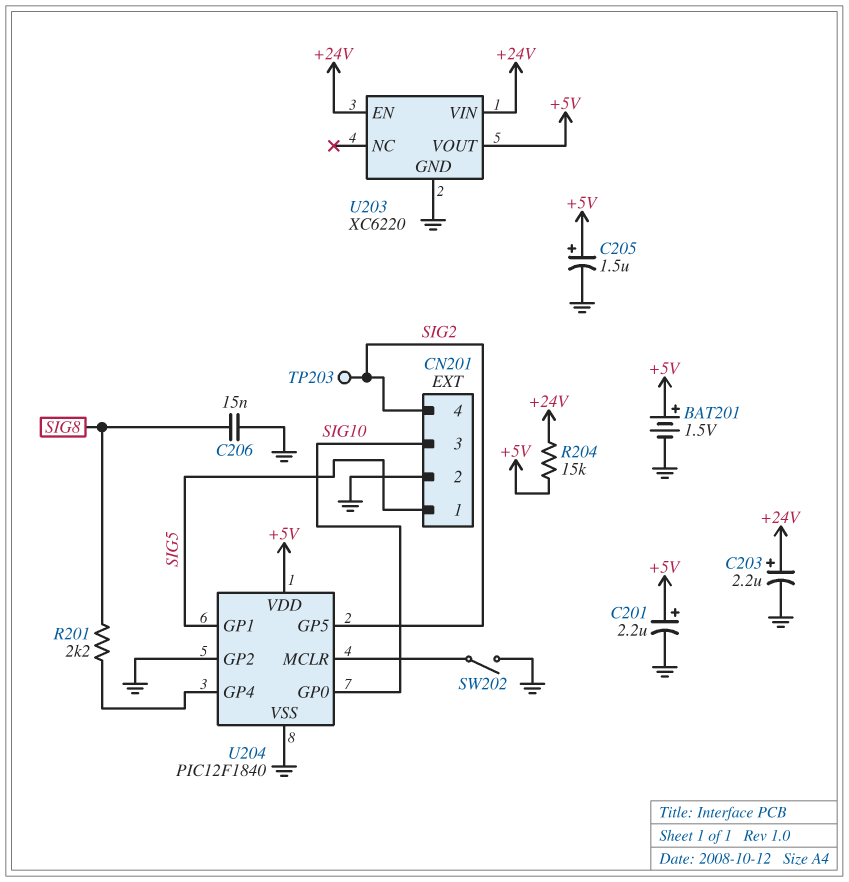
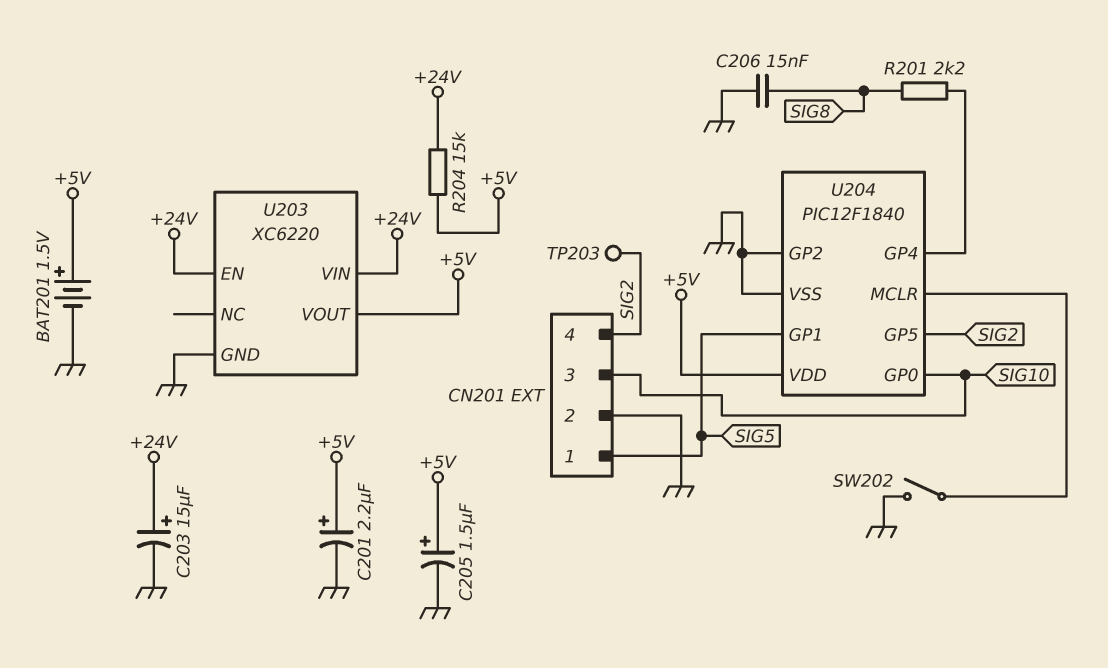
C203: 2.2uF (plus +24V, minus GND) -> 15uF (plus +24V, minus GND)

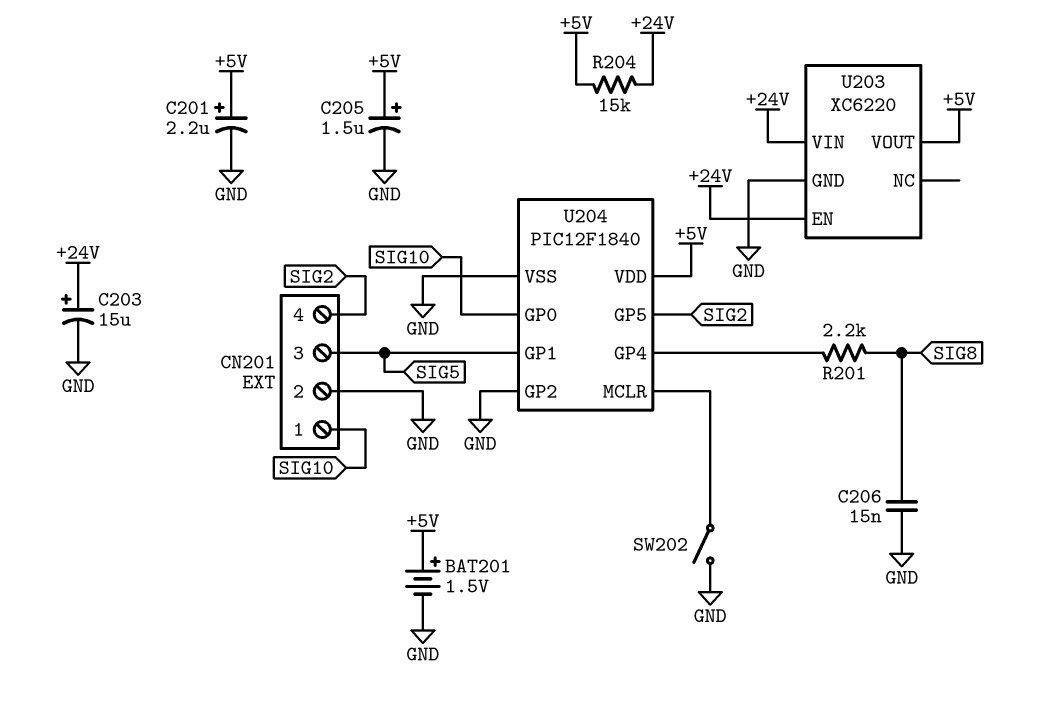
CN201 pin 1: SIG5 -> SIG10
CN201 pin 3: SIG10 -> SIG5
TP203: test point (SIG2) -> none

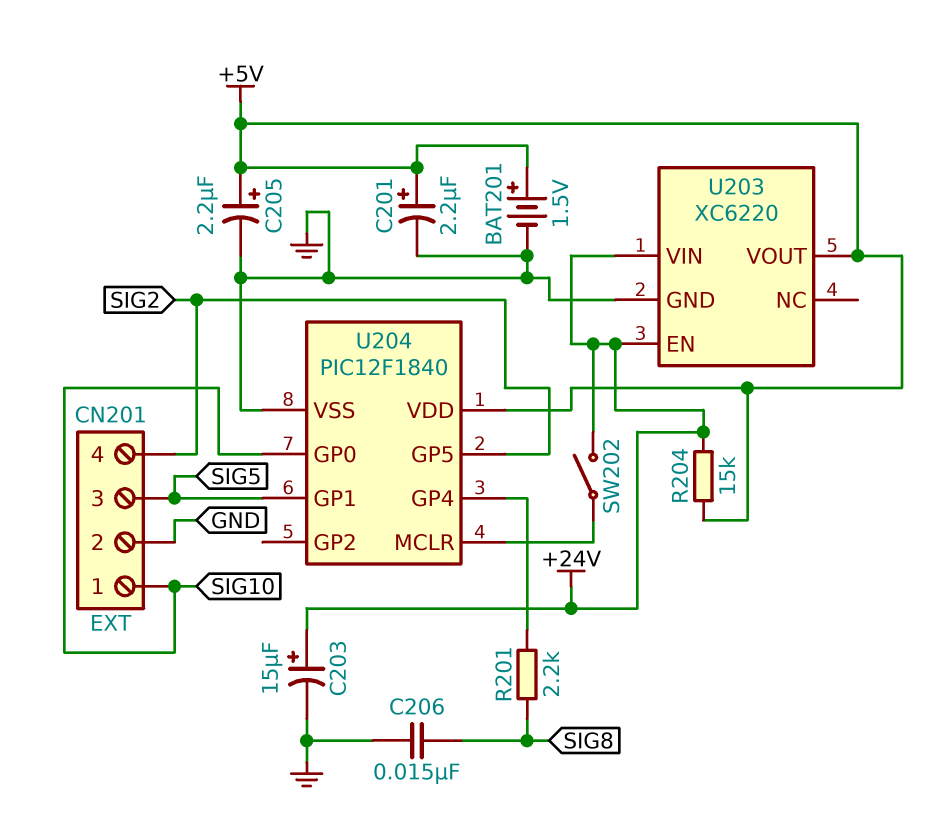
C205: 1.5uF (plus +5V, minus GND) -> 2.2uF (plus +5V, minus GND)
SW202: switch (GND, U204/MCLR) -> switch (+24V, U204/MCLR)
U204 pin GP2: GND -> none

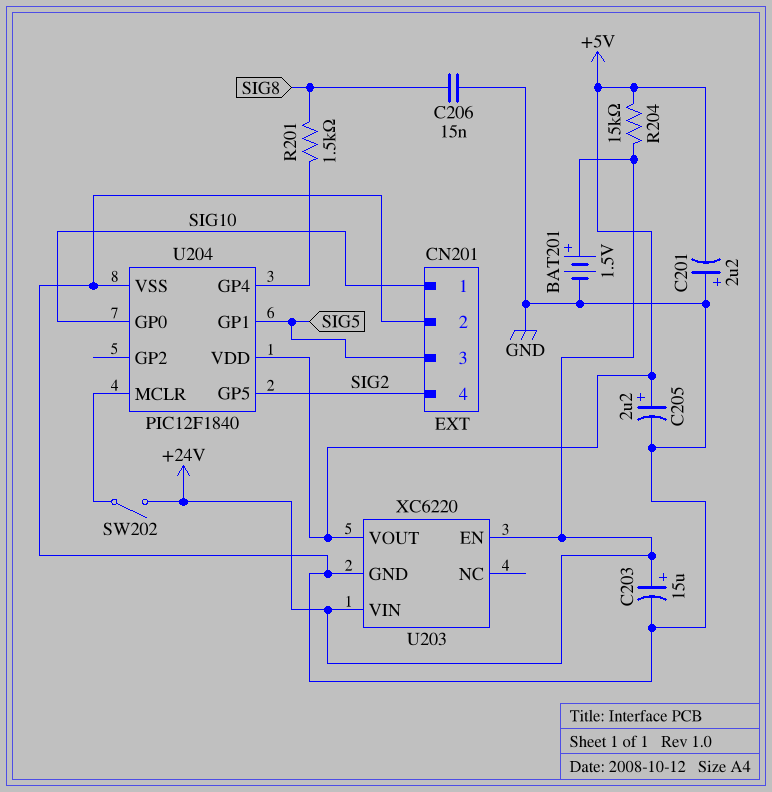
BAT201: 1.5V (plus +5V, minus GND) -> 1.5V (plus +24V, minus GND)
C201: 2.2uF (plus +5V, minus GND) -> 2.2uF (plus GND, minus +5V)
R201: 2.2k (SIG8, U204/GP4) -> 1.5k (SIG8, U204/GP4)

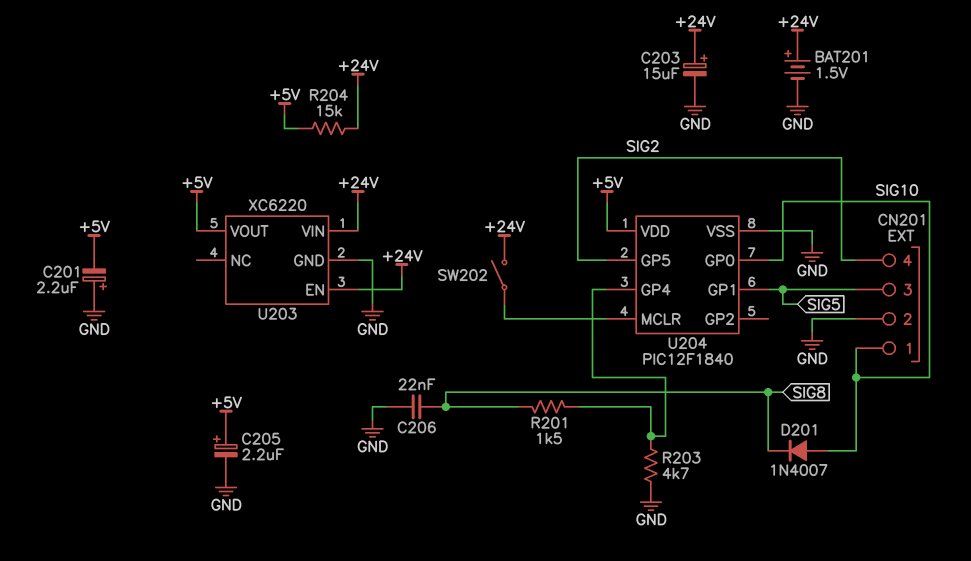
C206: 15nF (GND, SIG8) -> 22nF (GND, SIG8)
D201: none -> diode 1N4007 (A SIG10, K SIG8)
R203: none -> 4.7k (GND, U204/GP4)

